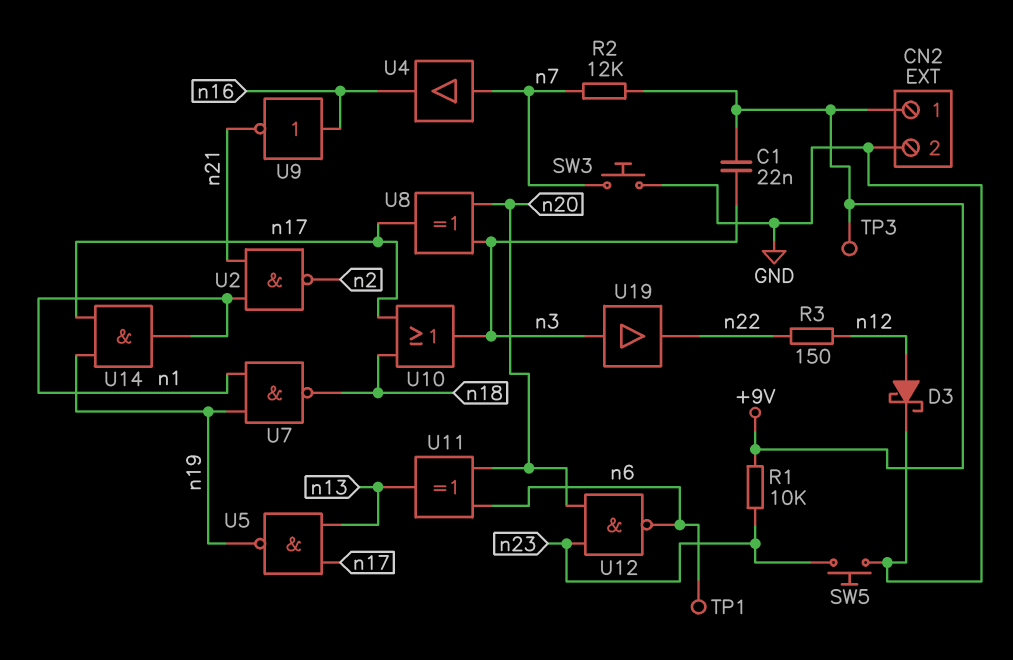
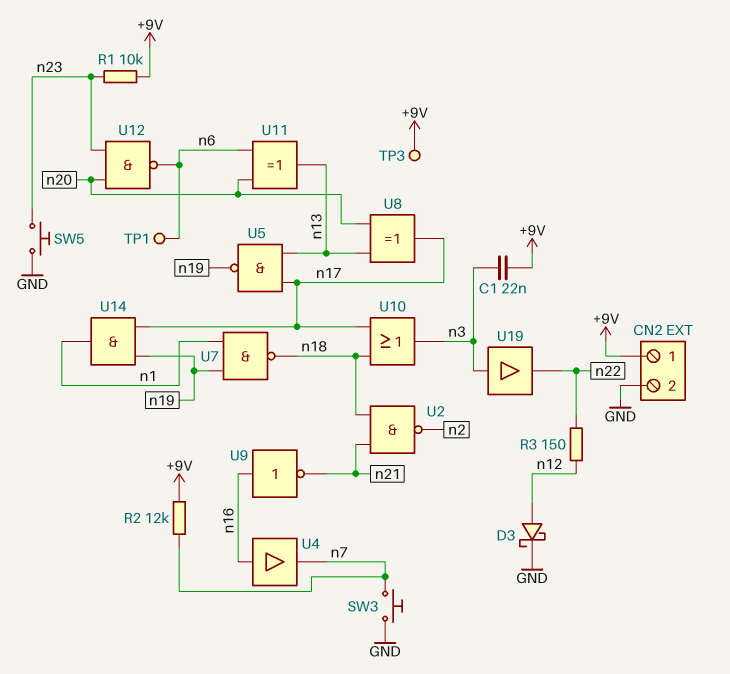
U2: NAND (in n1, in n21, out n2) -> NAND (in n18, in n21, out n2)
U4: buffer (in n7, out n16) -> buffer (in n16, out n7)
U8: XOR (in n3, in n20, out n17) -> XOR (in n13, in n20, out n17)

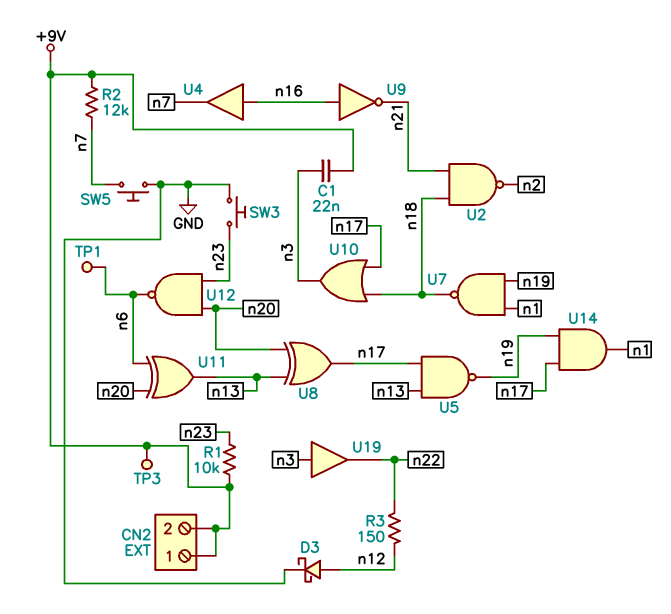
CN2 pin 2: GND -> +9V
SW3: button (GND, n7) -> button (GND, n23)
SW5: button (GND, n23) -> button (GND, n7)

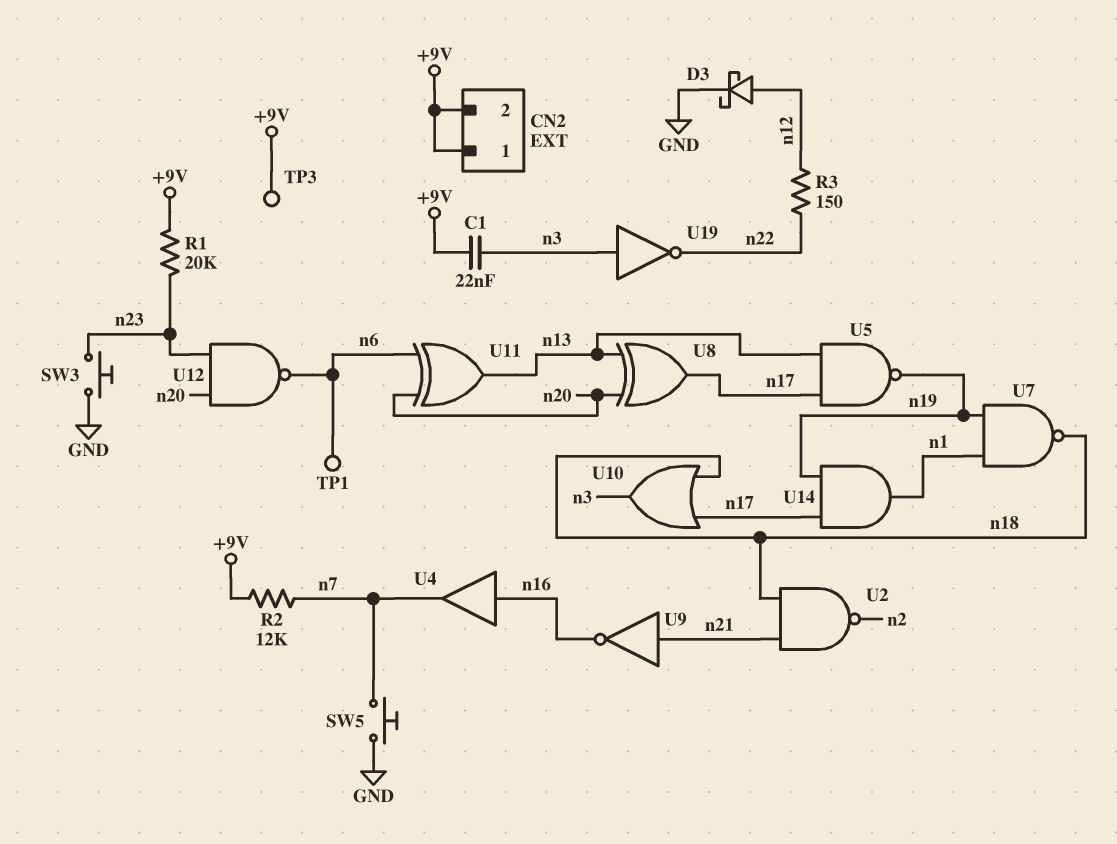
R1: 10k (+9V, n23) -> 20k (+9V, n23)
U9: NOT (in n16, out n21) -> NOT (in n21, out n16)
U19: buffer (in n3, out n22) -> NOT (in n3, out n22)

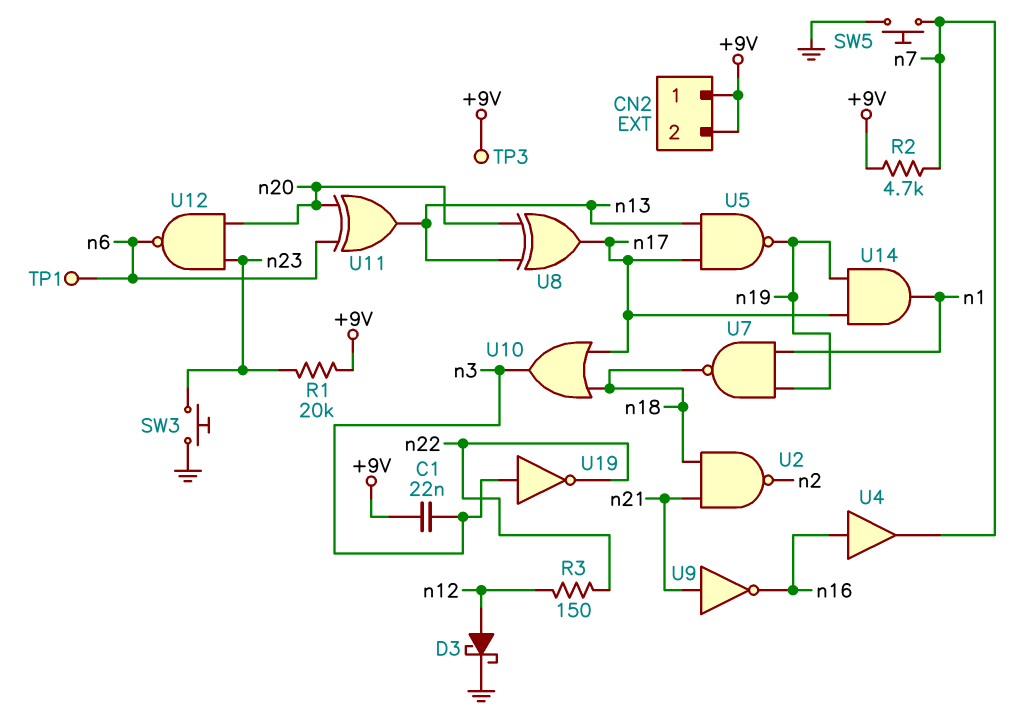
R2: 12k (+9V, n7) -> 4.7k (+9V, n7)

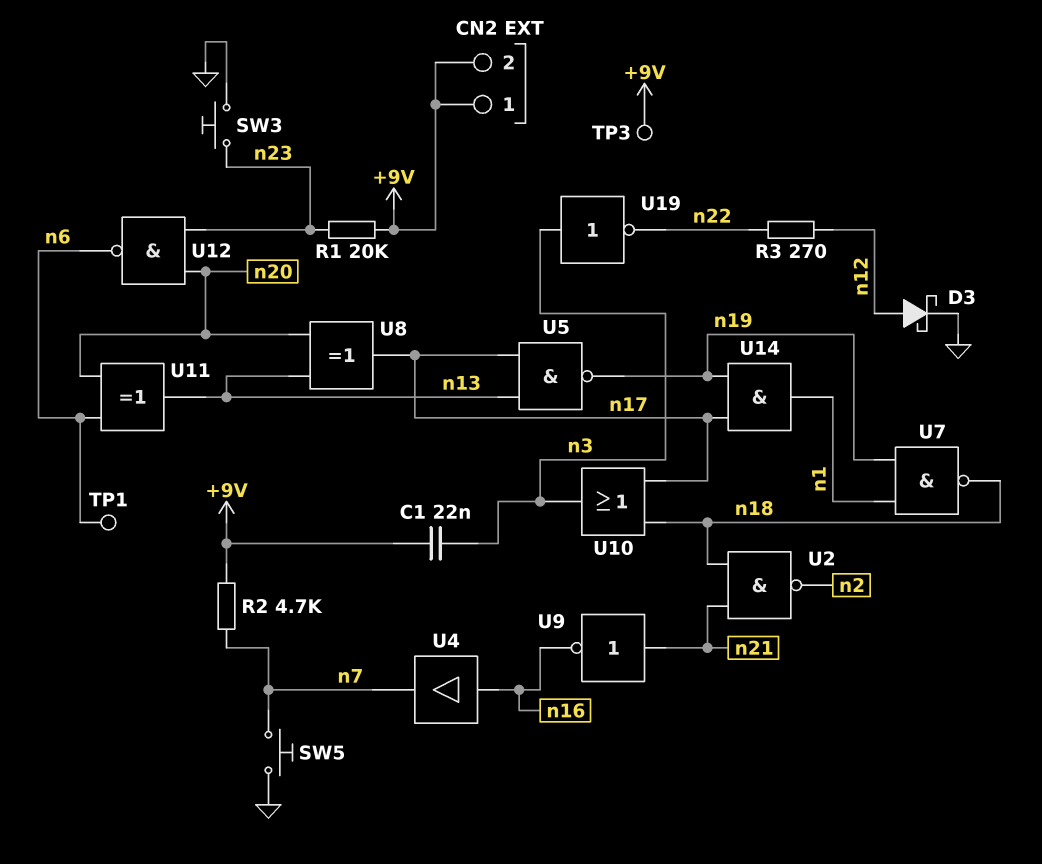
R3: 150 (n12, n22) -> 270 (n12, n22)

